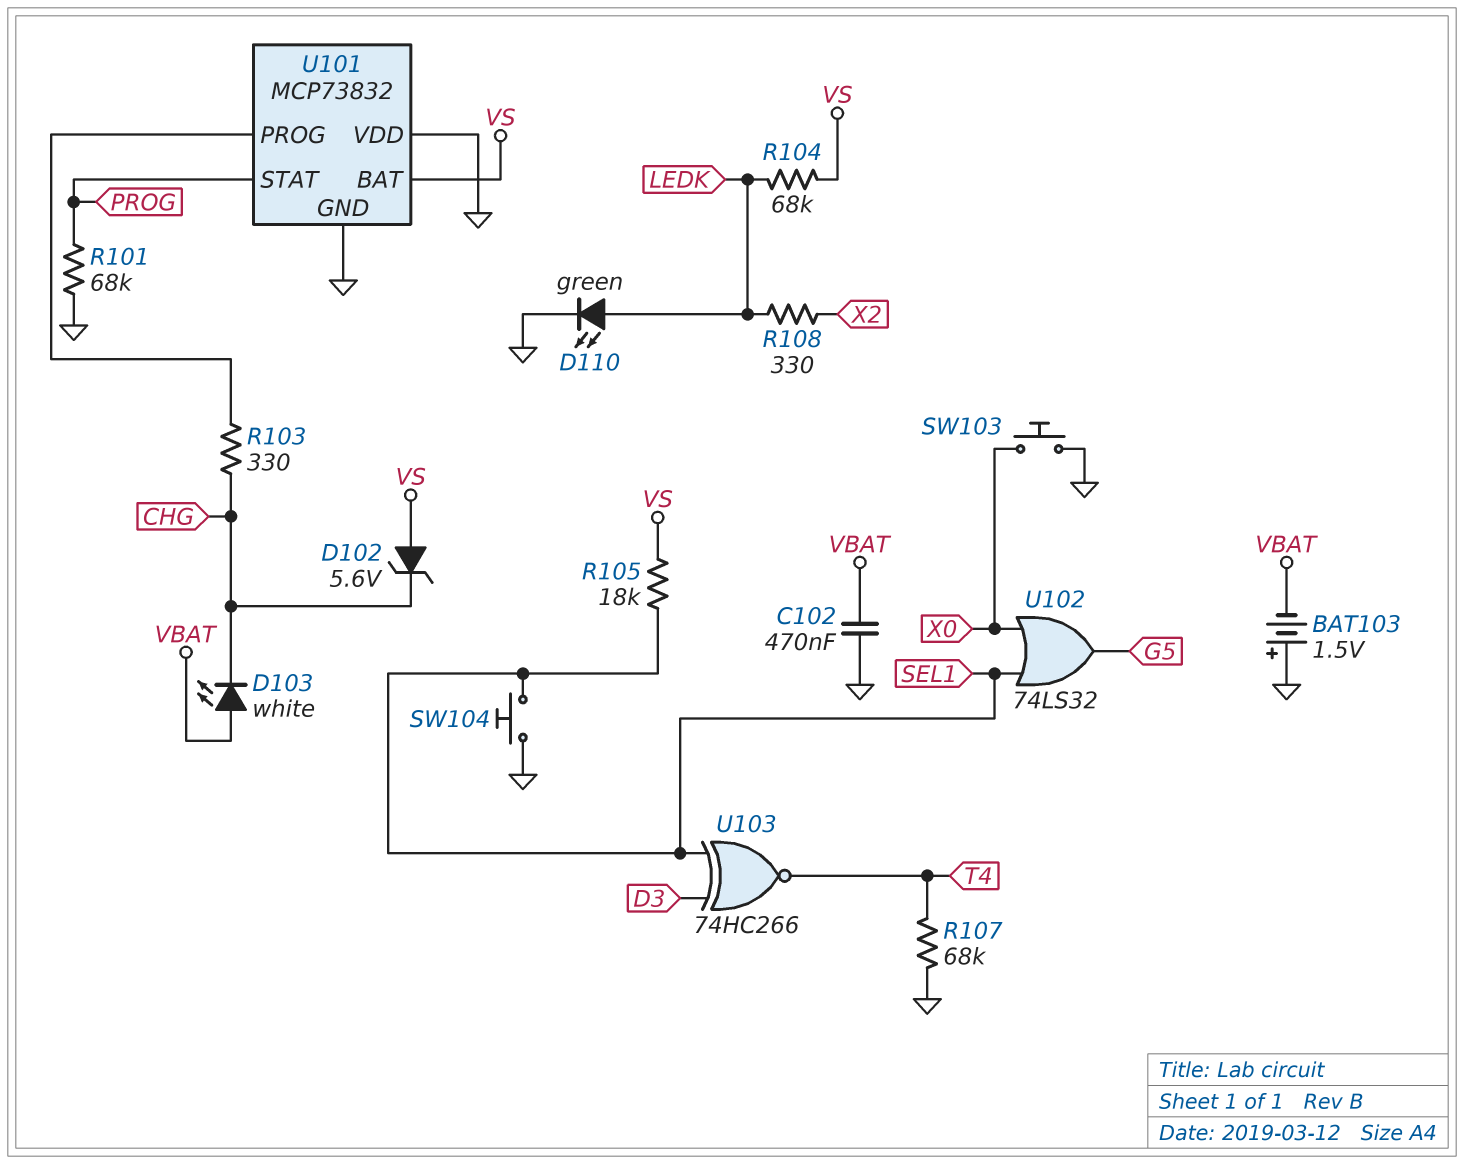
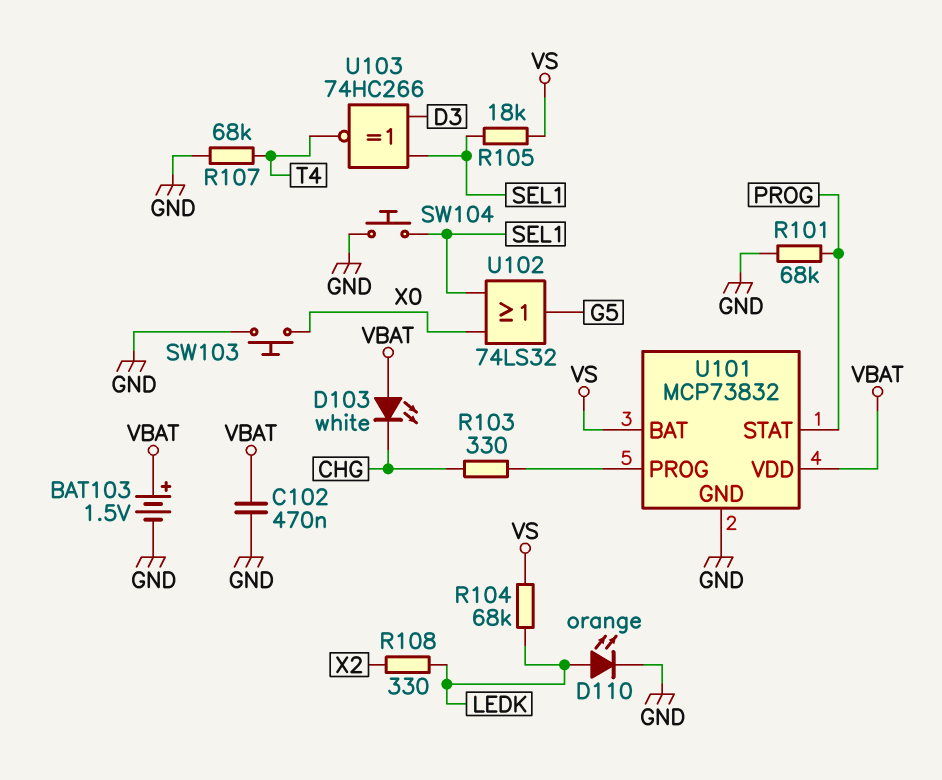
BAT103: 1.5V (plus GND, minus VBAT) -> 1.5V (plus VBAT, minus GND)
D102: zener 5.6V (A VS, K CHG) -> none
D110: LED green (A LEDK, K GND) -> LED orange (A LEDK, K GND)
U101 pin VDD: GND -> VBAT

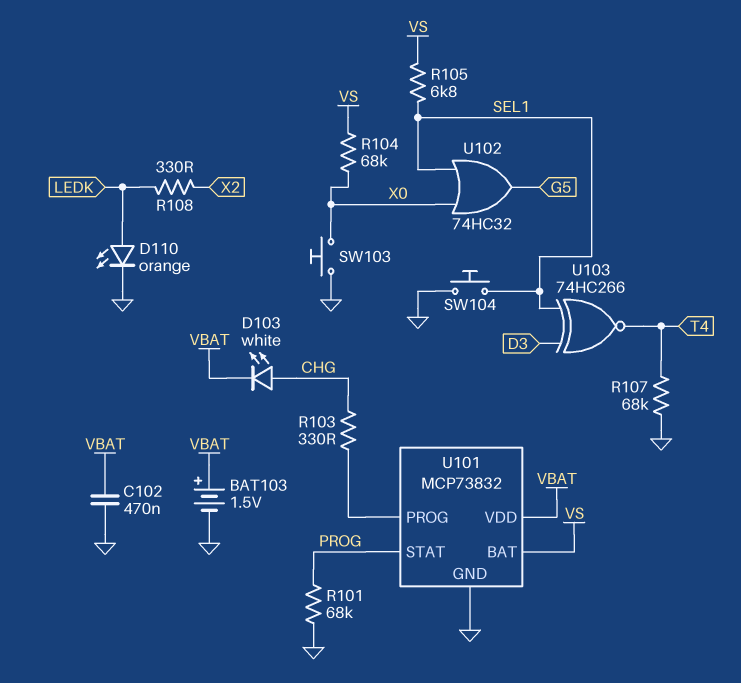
D103: LED white (A VBAT, K CHG) -> LED white (A CHG, K VBAT)
R104: 68k (LEDK, VS) -> 68k (VS, X0)
R105: 18k (SEL1, VS) -> 6.8k (SEL1, VS)
U102: OR 74LS32 (in SEL1, in X0, out G5) -> OR 74HC32 (in SEL1, in X0, out G5)

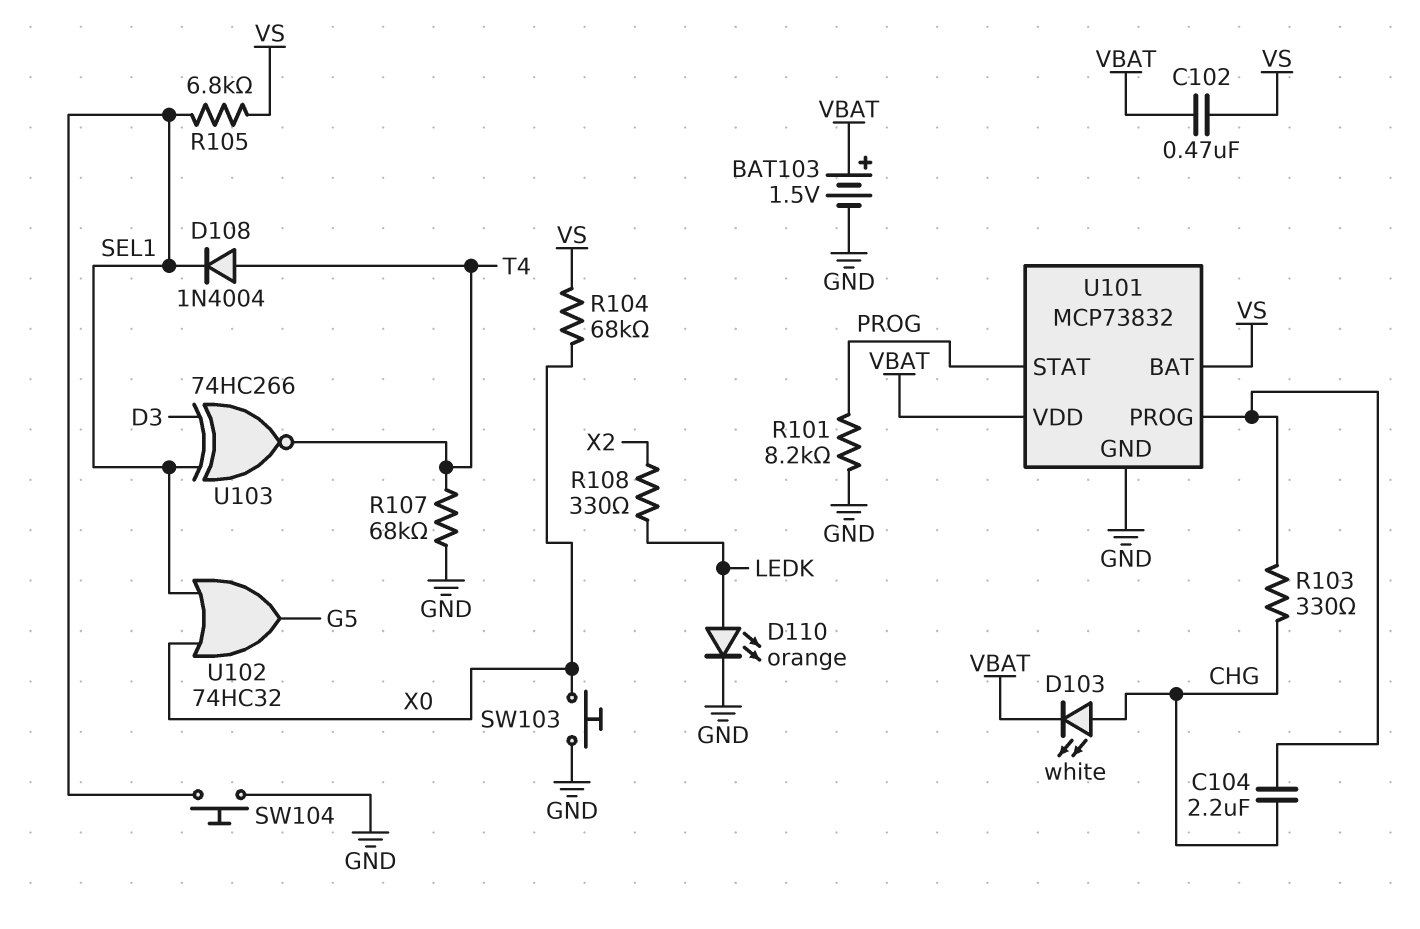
C102: 470nF (GND, VBAT) -> 470nF (VBAT, VS)
C104: none -> 2.2uF (CHG, U101/PROG)
D108: none -> diode 1N4004 (A T4, K SEL1)
R101: 68k (GND, PROG) -> 8.2k (GND, PROG)

